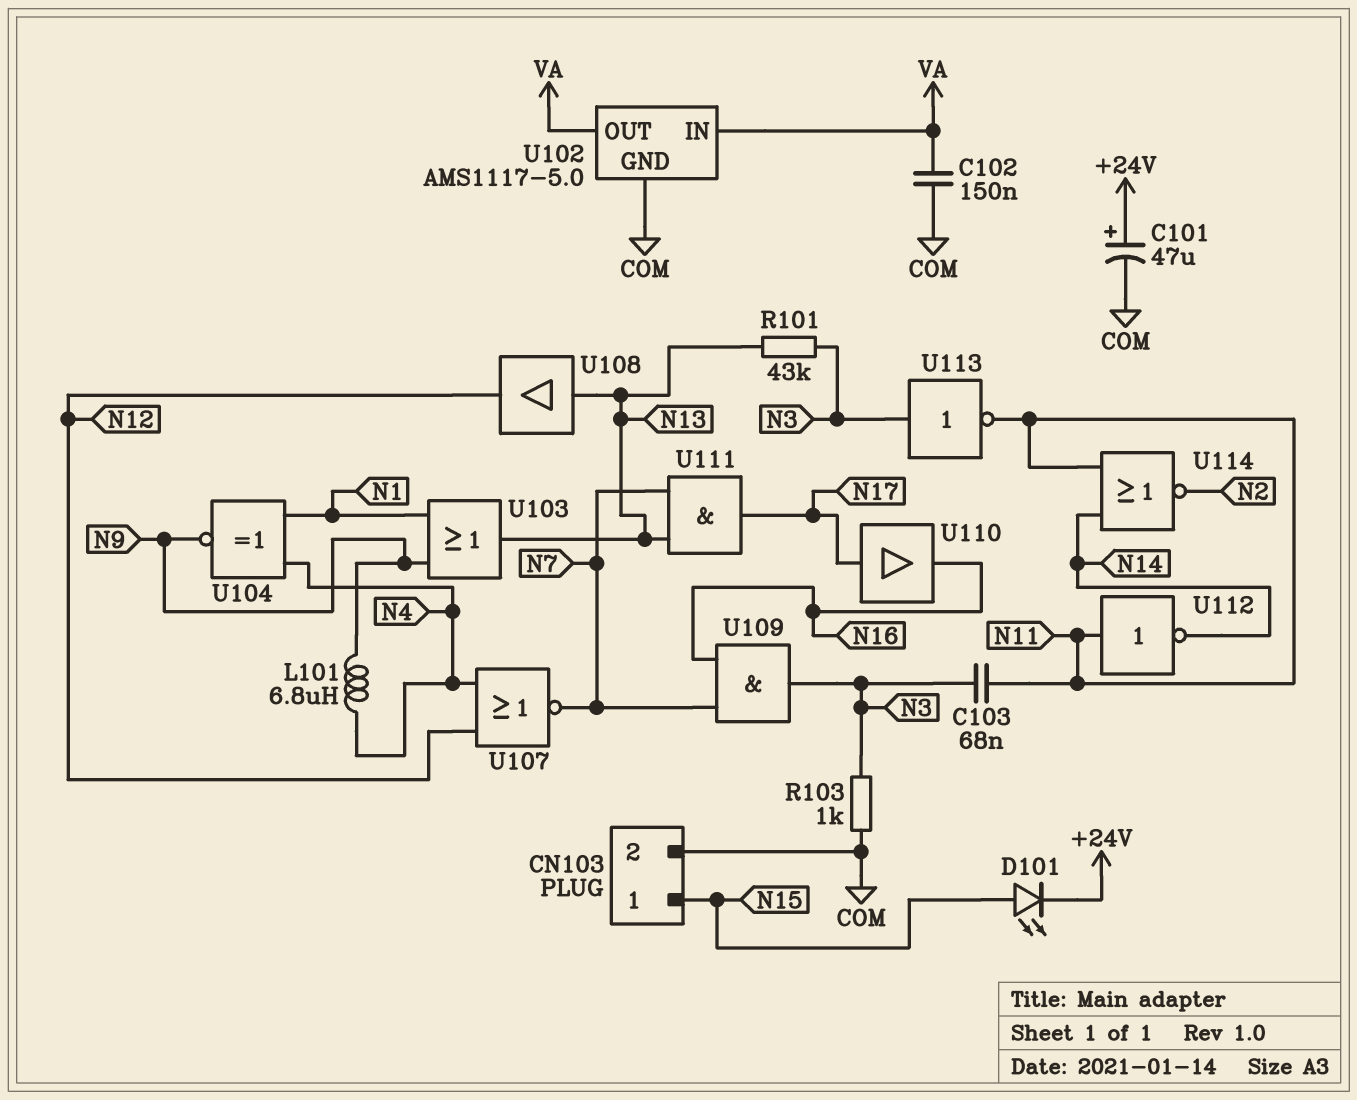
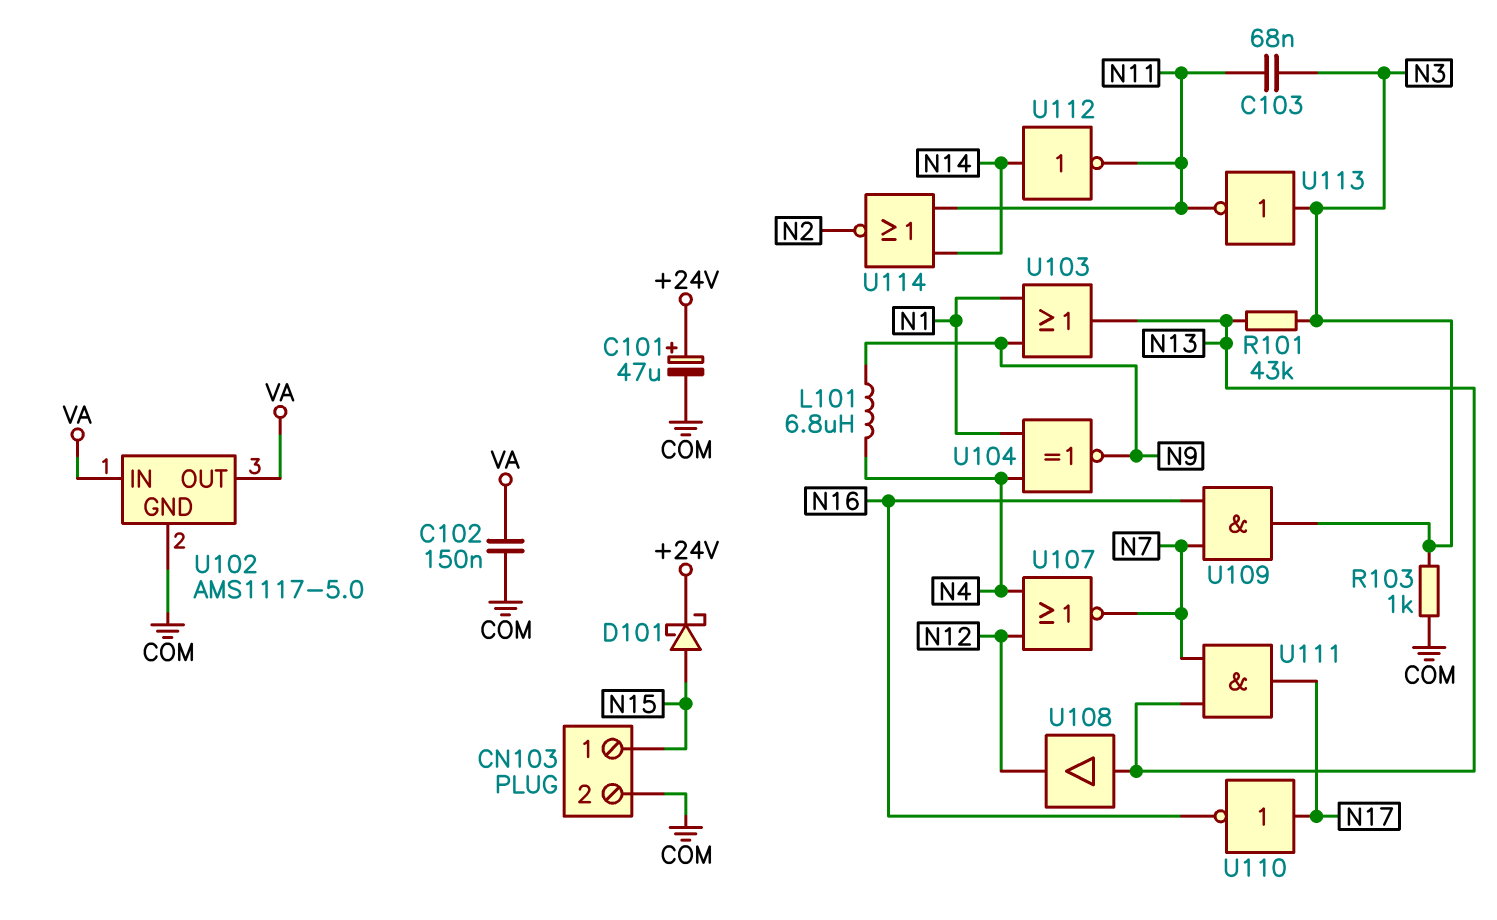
D101: LED (A N15, K +24V) -> schottky (A N15, K +24V)
U110: buffer (in N17, out N16) -> NOT (in N17, out N16)
U112: NOT (in N11, out N14) -> NOT (in N14, out N11)

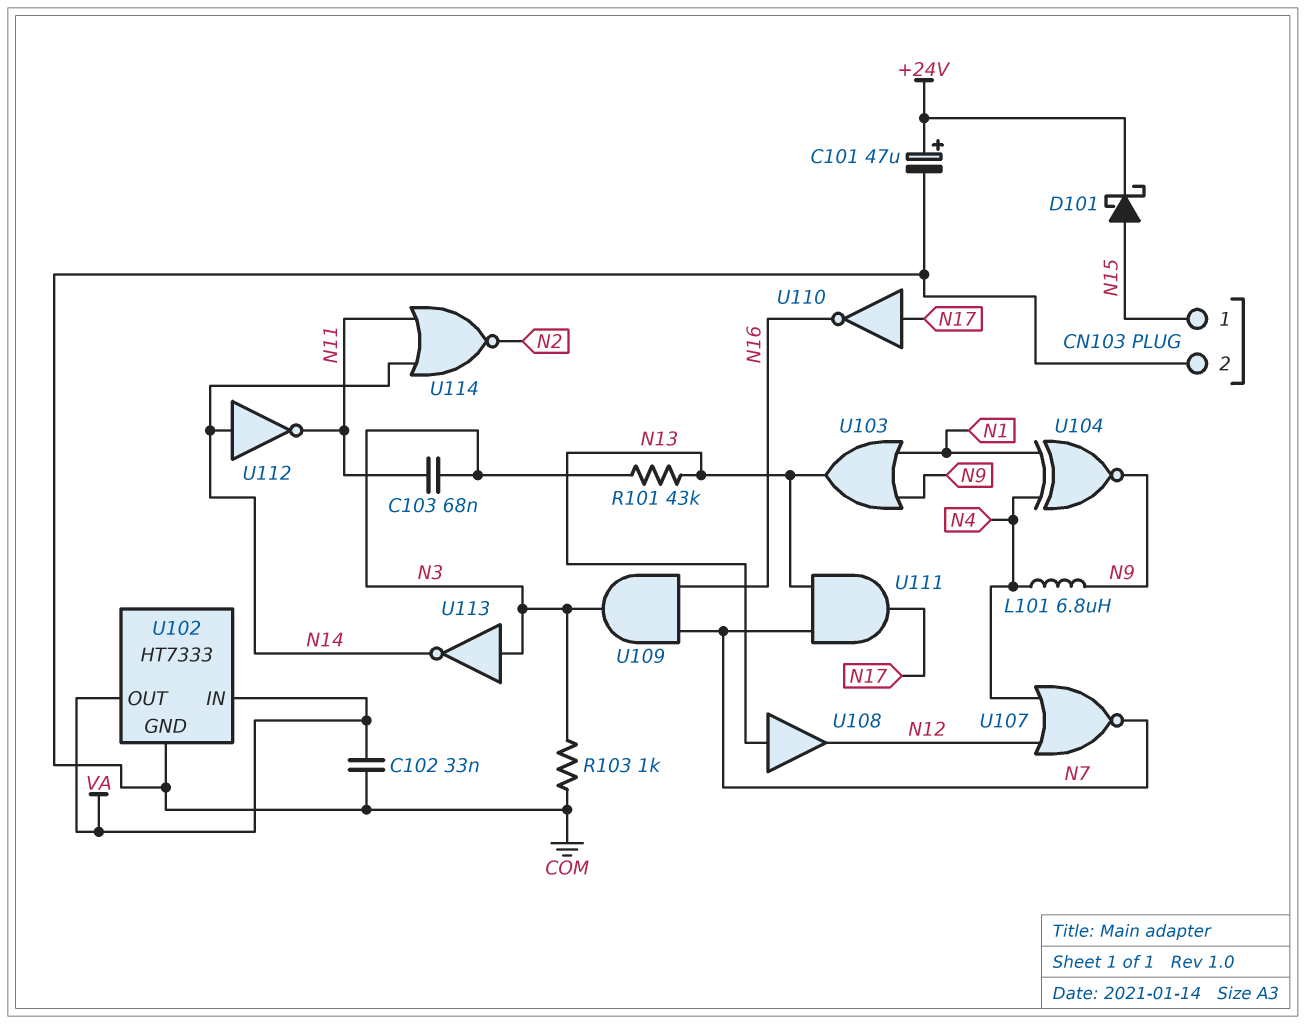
C102: 150nF (COM, VA) -> 33nF (COM, VA)
U102: AMS1117-5.0 -> HT7333
U113: NOT (in N3, out N11) -> NOT (in N3, out N14)

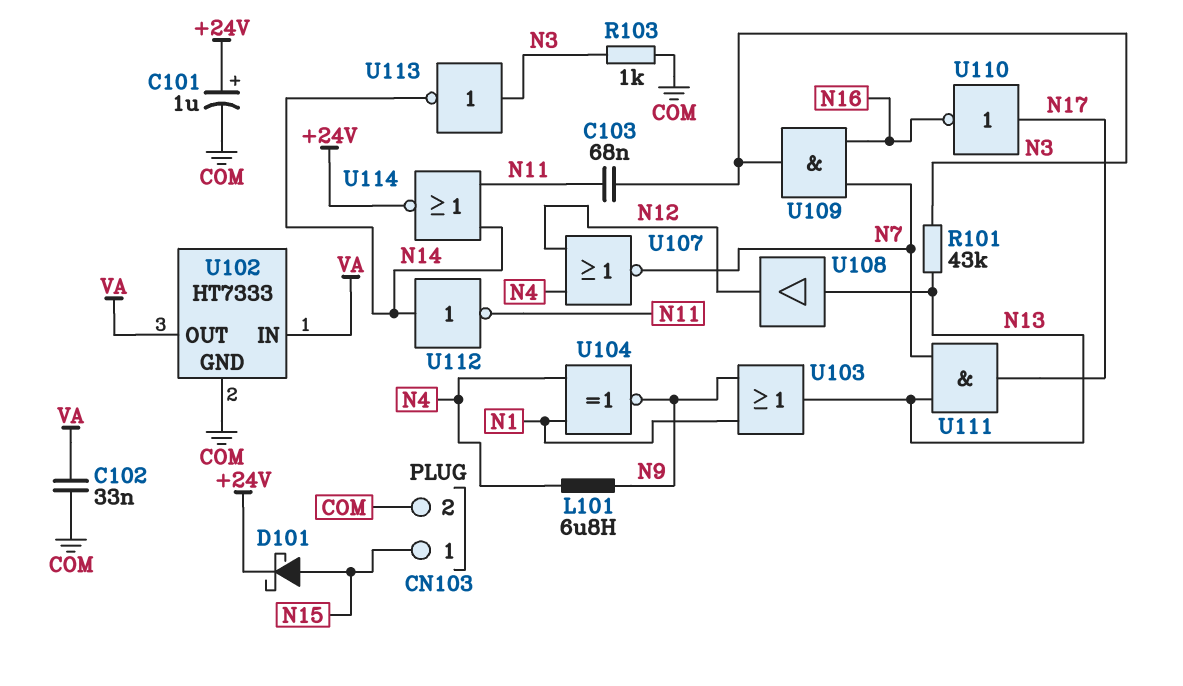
C101: 47uF (plus +24V, minus COM) -> 1uF (plus +24V, minus COM)
U114: NOR (in N11, in N14, out N2) -> NOR (in N11, in N14, out +24V)

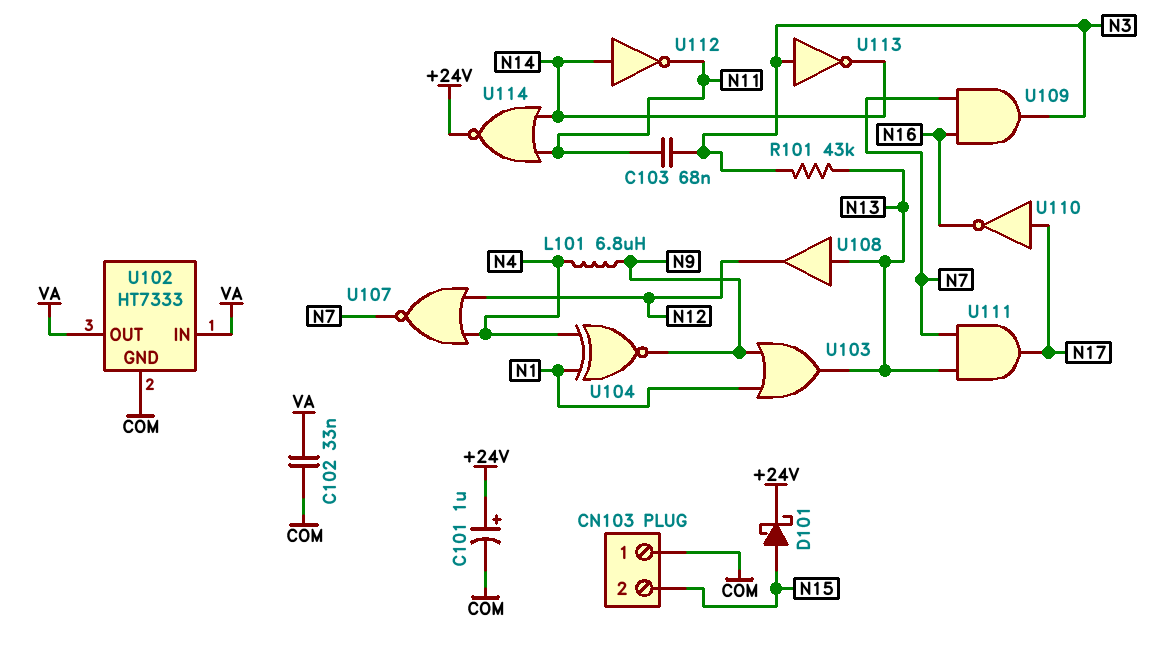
CN103 pin 1: N15 -> COM
CN103 pin 2: COM -> N15
R103: 1k (COM, N3) -> none

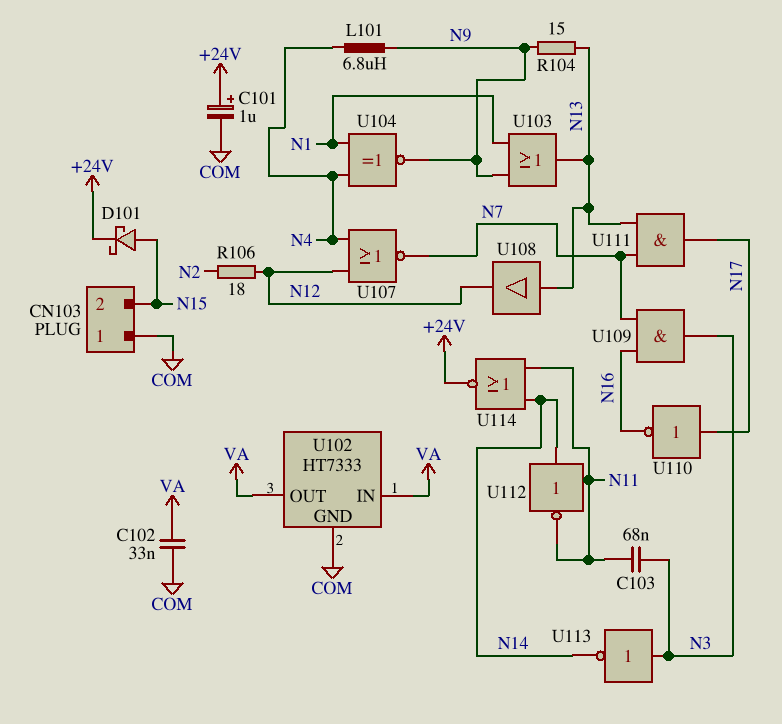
R101: 43k (N3, N13) -> none
R104: none -> 15 (N9, N13)
R106: none -> 18 (N2, N12)

